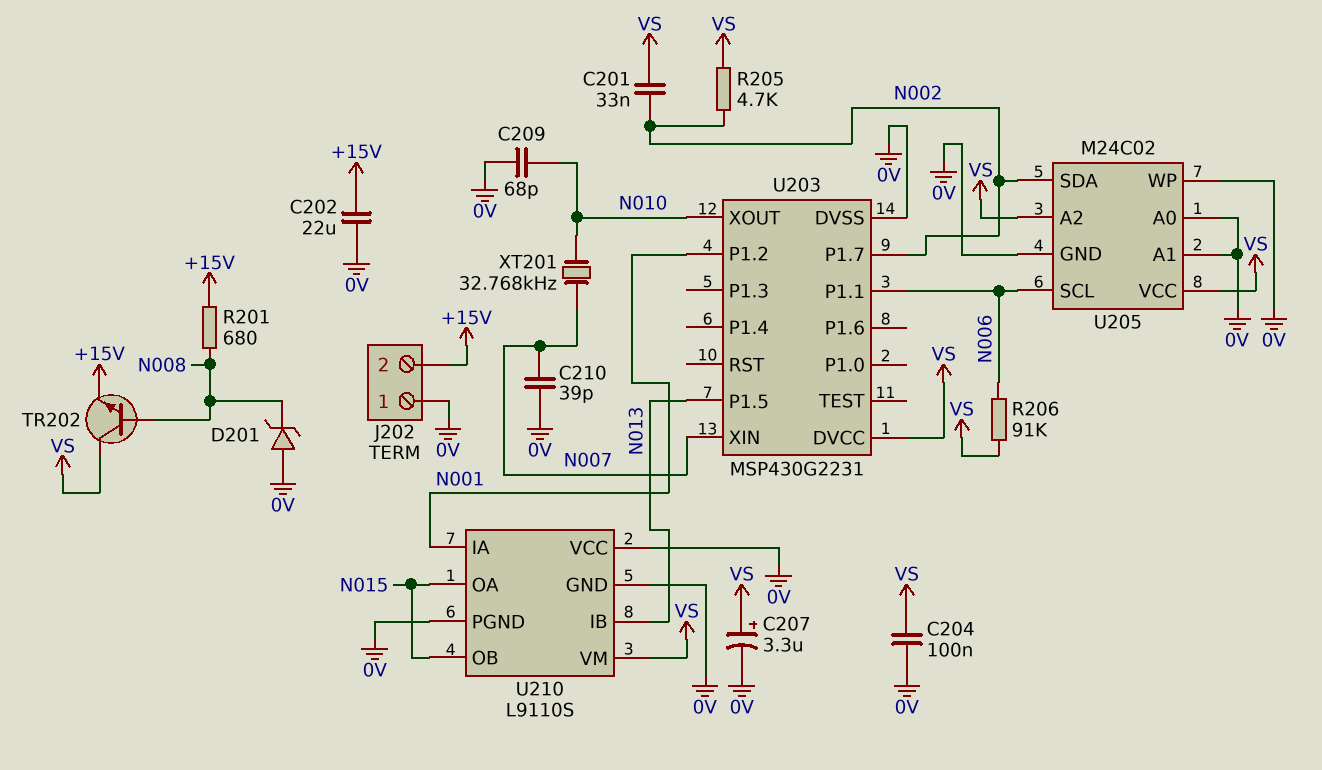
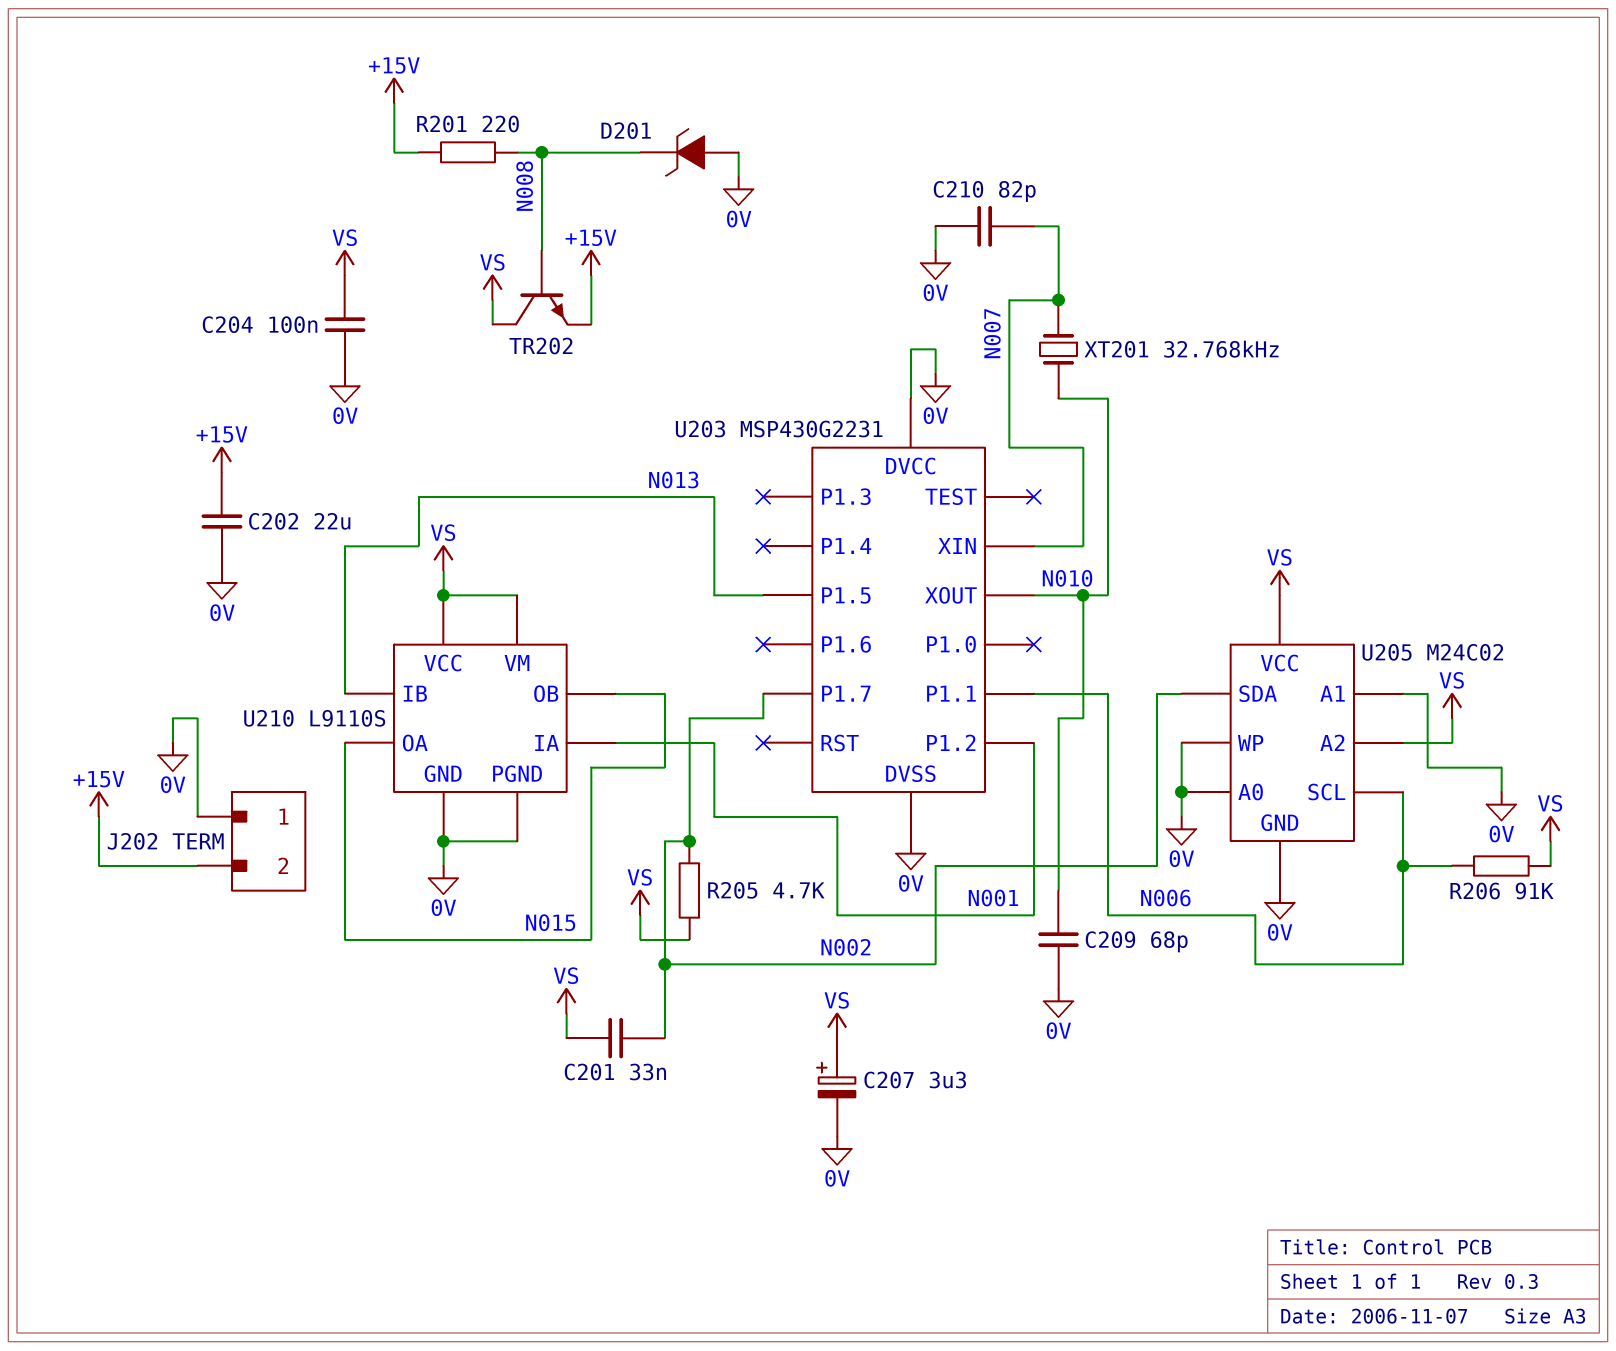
C210: 39pF (0V, N007) -> 82pF (0V, N007)
R201: 680 (+15V, N008) -> 220 (+15V, N008)
U203 pin DVCC: VS -> 0V
U210 pin VCC: 0V -> VS

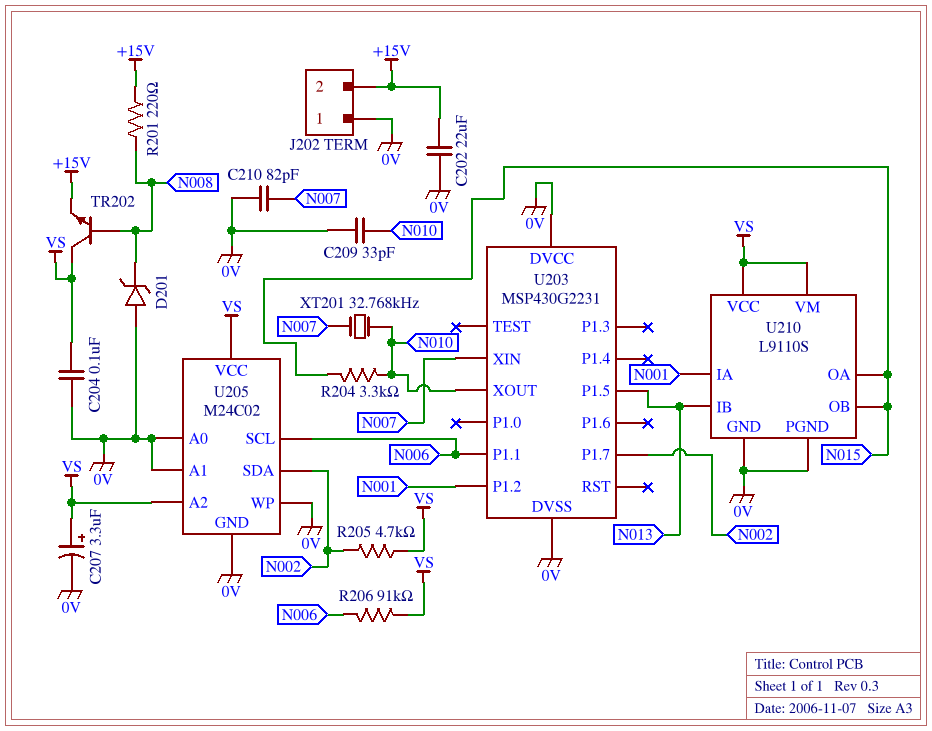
C201: 33nF (N002, VS) -> none
C209: 68pF (0V, N010) -> 33pF (0V, N010)
R204: none -> 3.3k (N010, N015)

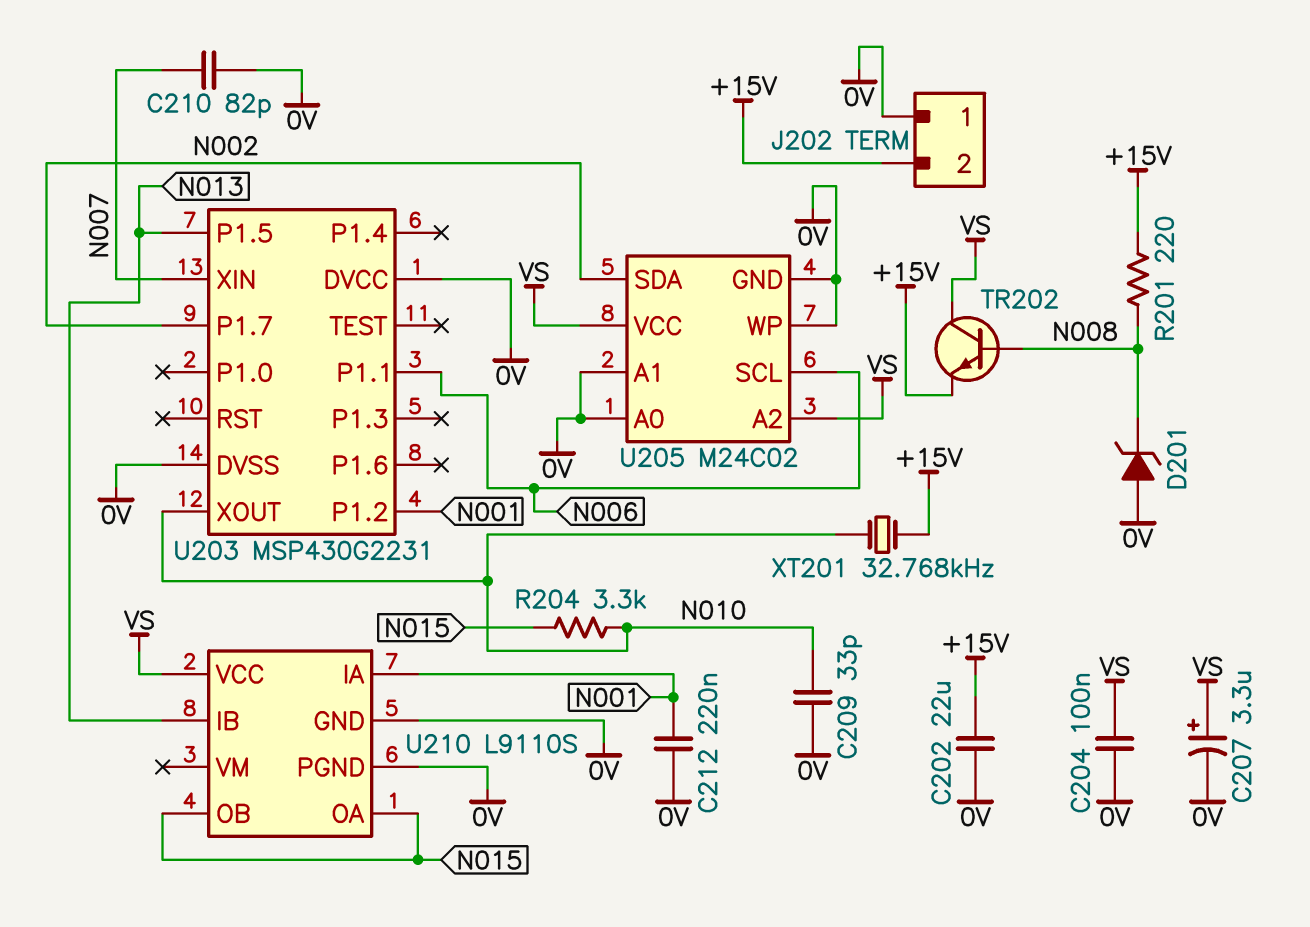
C212: none -> 220nF (0V, N001)
R205: 4.7k (N002, VS) -> none
R206: 91k (N006, VS) -> none
U210 pin VM: VS -> none
XT201: 32.768kHz (N007, N010) -> 32.768kHz (+15V, N010)

